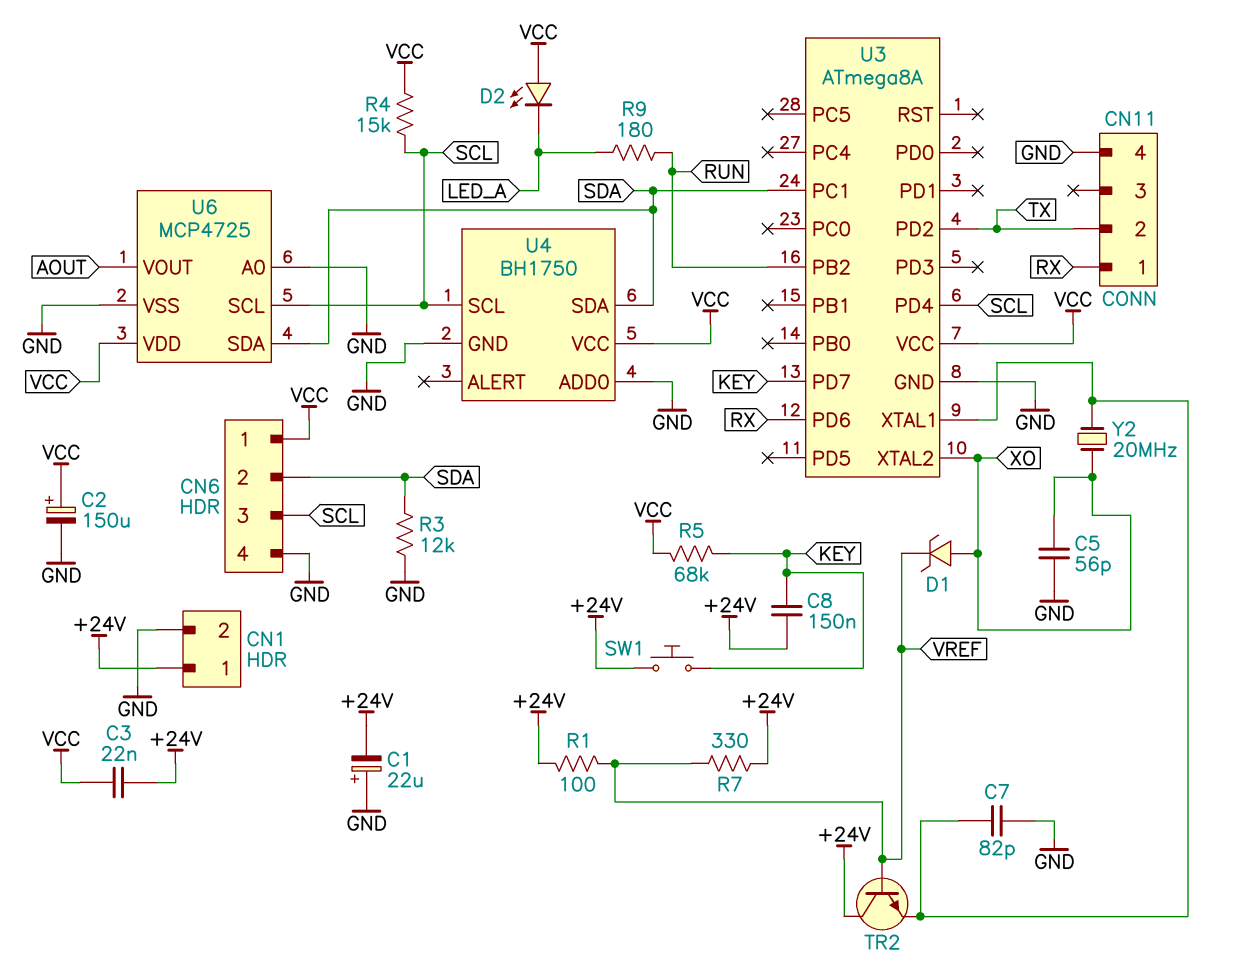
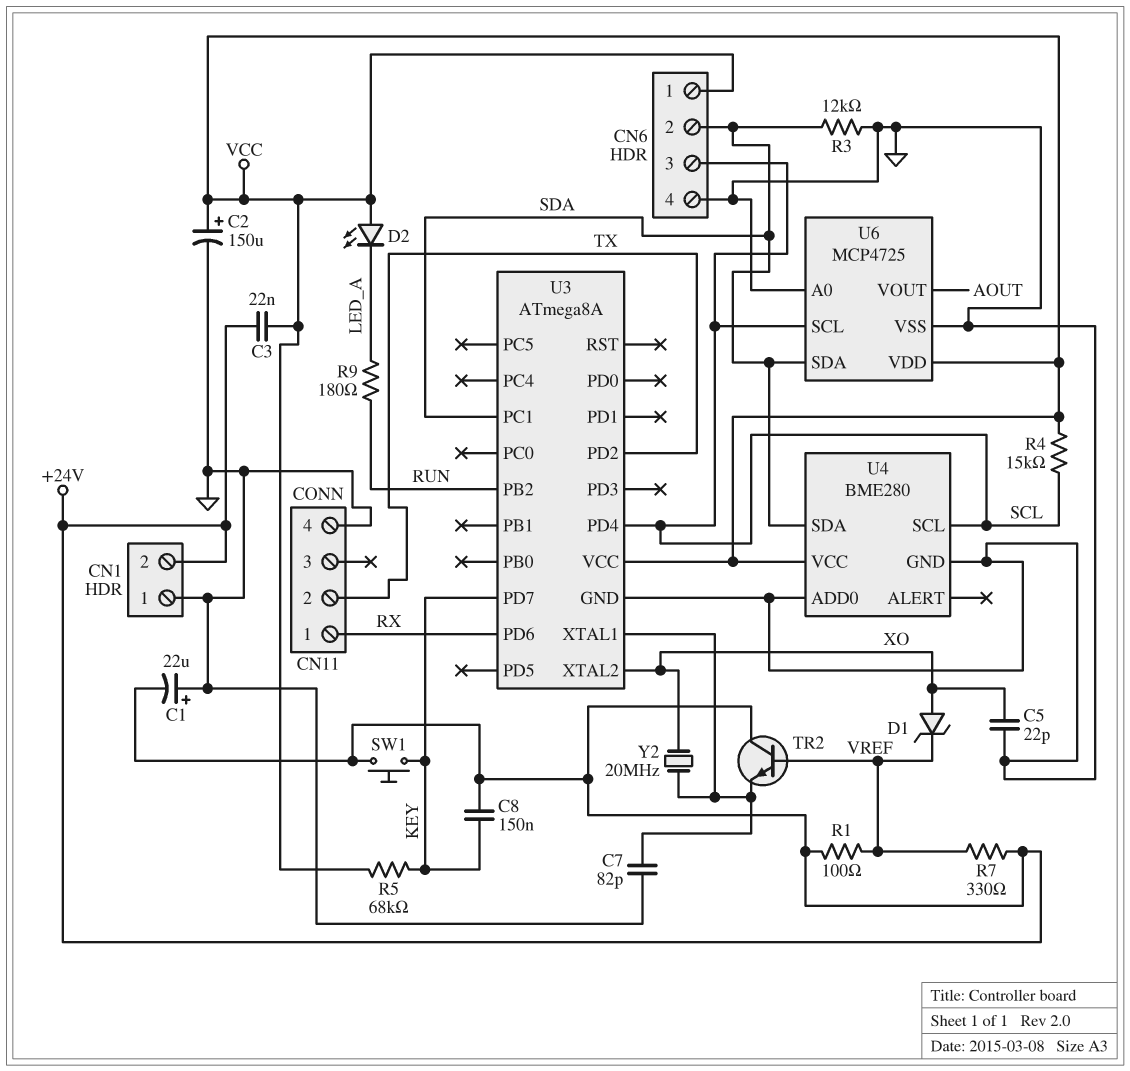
C5: 56pF (GND, XO) -> 22pF (GND, XO)
CN1 pin 1: +24V -> GND
CN1 pin 2: GND -> +24V
U4: BH1750 -> BME280

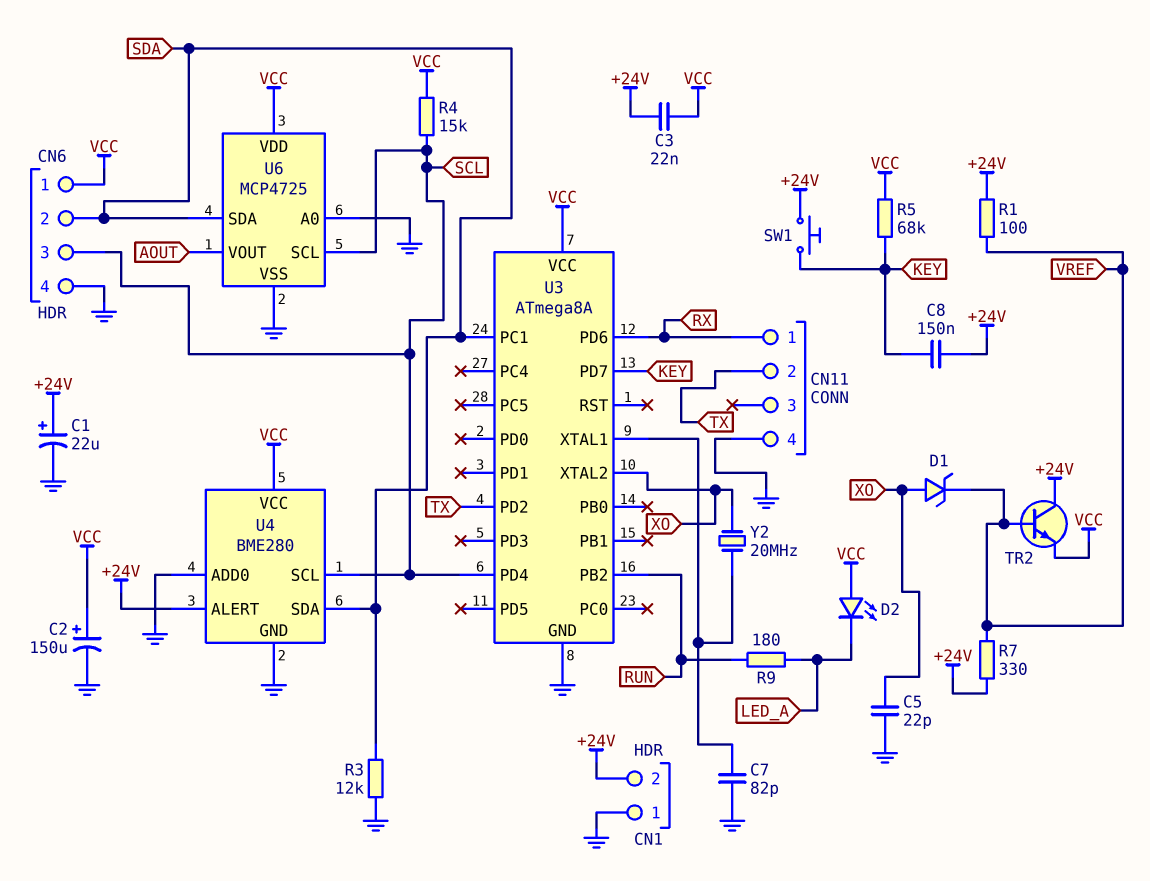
C1: 22uF (plus GND, minus +24V) -> 22uF (plus +24V, minus GND)
TR2: NPN (B VREF, C +24V, E U3/XTAL1) -> NPN (B VREF, C +24V, E VCC)
U4 pin ALERT: none -> +24V

